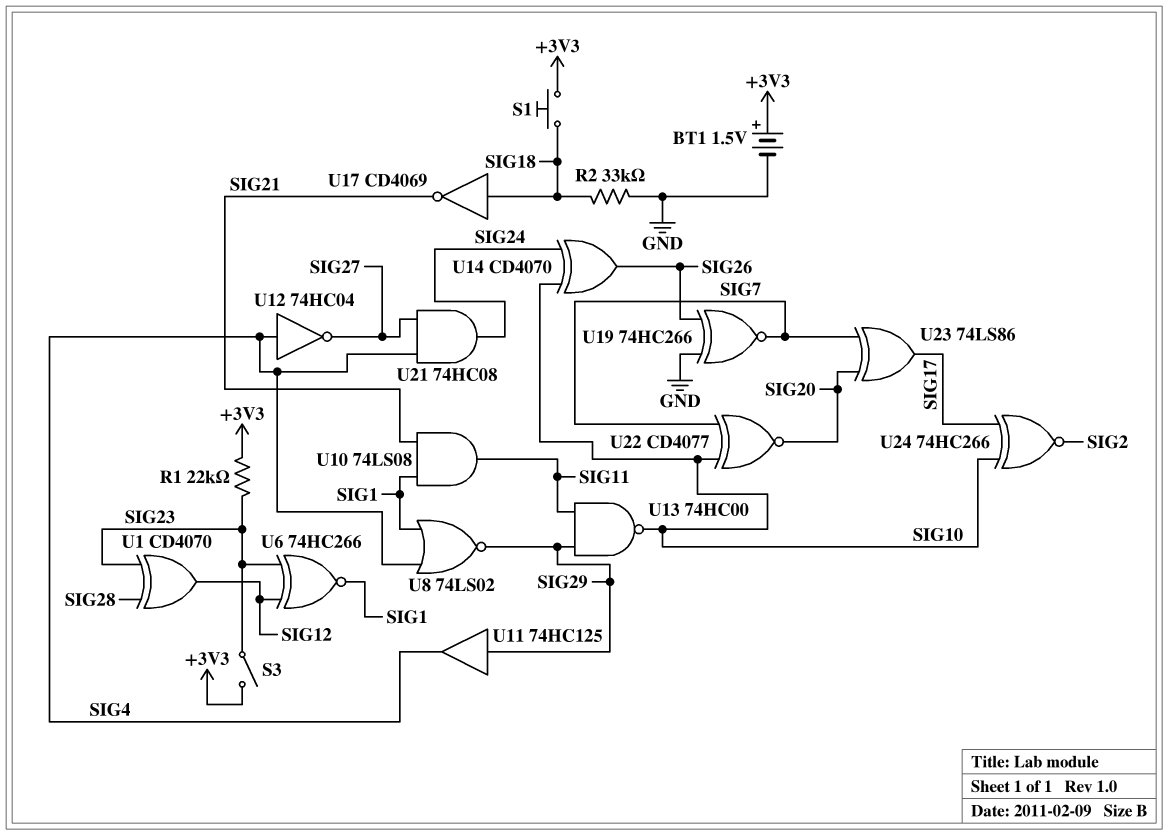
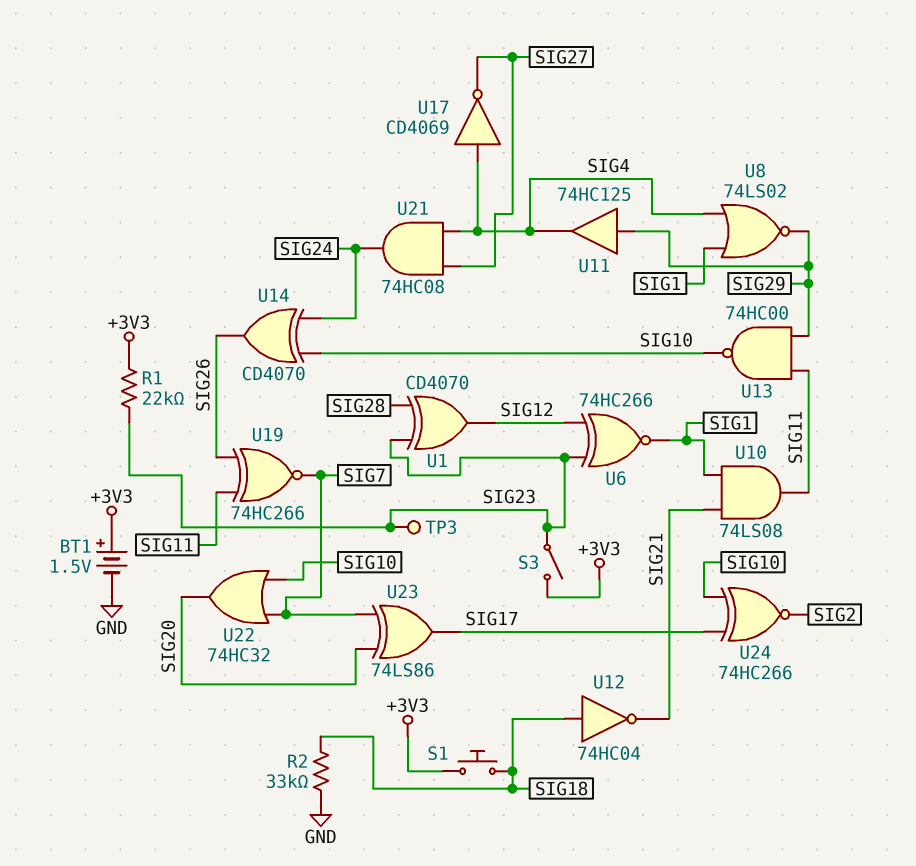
TP3: none -> test point (SIG23)
U12: NOT 74HC04 (in SIG4, out SIG27) -> NOT 74HC04 (in SIG18, out SIG21)
U17: NOT CD4069 (in SIG18, out SIG21) -> NOT CD4069 (in SIG4, out SIG27)
U19: XNOR 74HC266 (in GND, in SIG26, out SIG7) -> XNOR 74HC266 (in SIG11, in SIG26, out SIG7)
U22: XNOR CD4077 (in SIG7, in SIG10, out SIG20) -> OR 74HC32 (in SIG7, in SIG10, out SIG20)

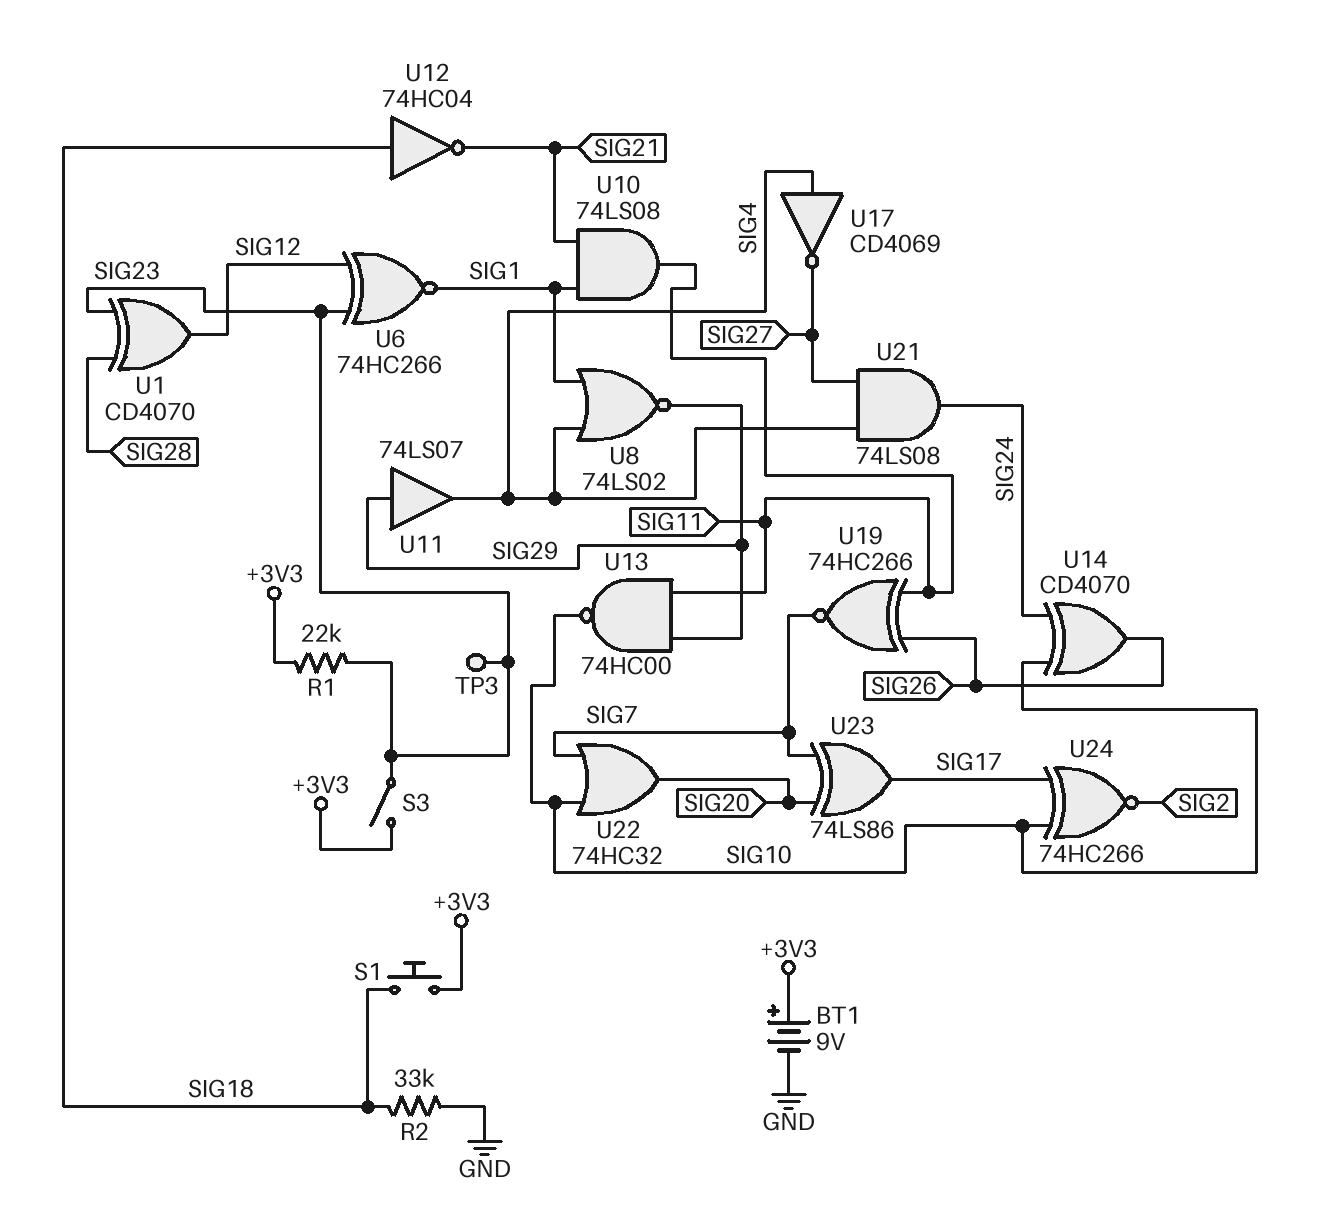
BT1: 1.5V (plus +3V3, minus GND) -> 9V (plus +3V3, minus GND)
U11: buffer 74HC125 (in SIG29, out SIG4) -> buffer 74LS07 (in SIG29, out SIG4)
U21: AND 74HC08 (in SIG4, in SIG27, out SIG24) -> AND 74LS08 (in SIG4, in SIG27, out SIG24)

